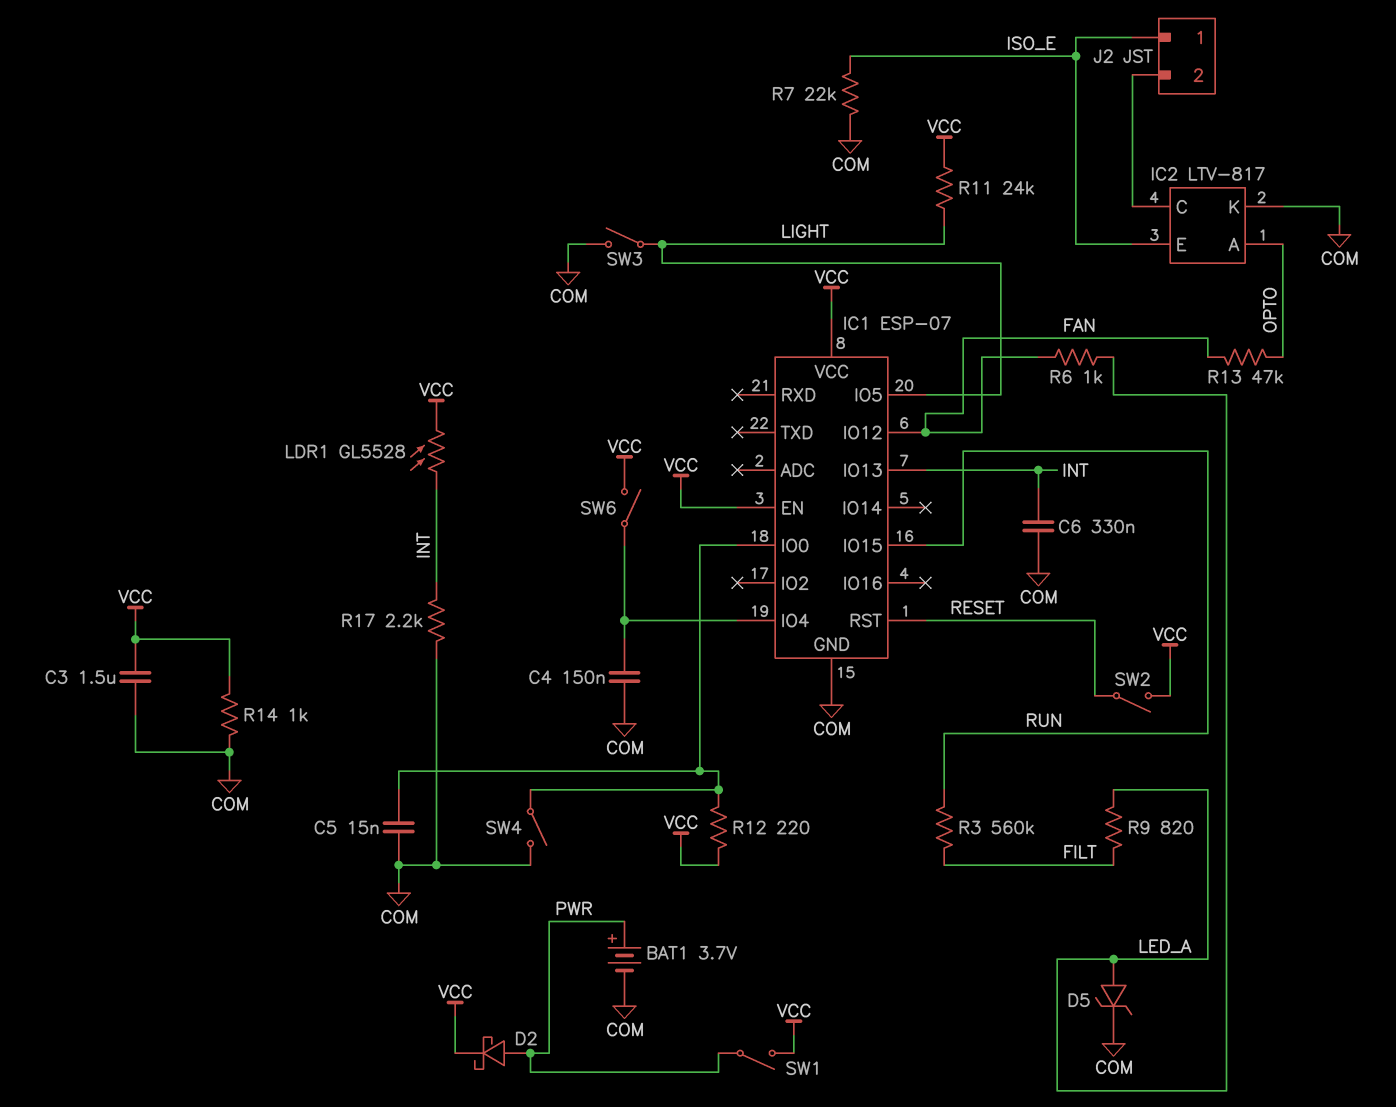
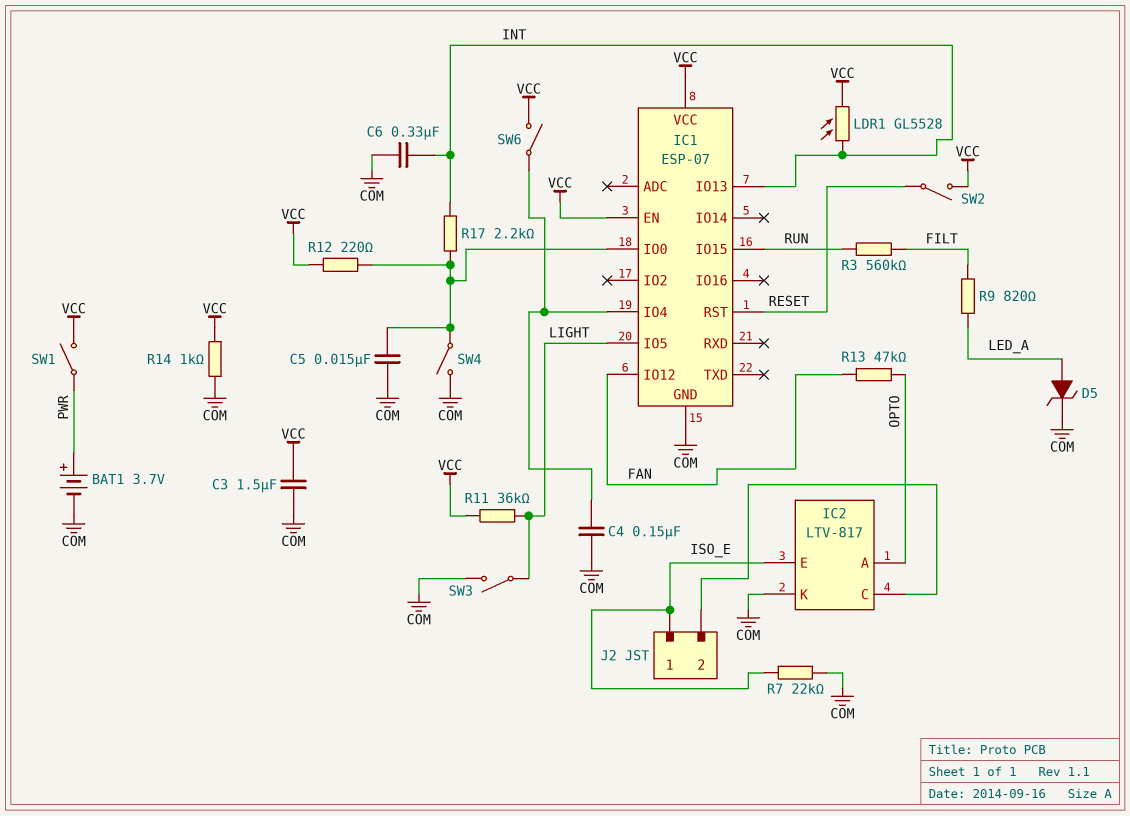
D2: schottky (A PWR, K VCC) -> none
R6: 1k (FAN, LED_A) -> none
R11: 24k (LIGHT, VCC) -> 36k (LIGHT, VCC)
R17: 2.2k (COM, INT) -> 2.2k (IC1/IO0, INT)

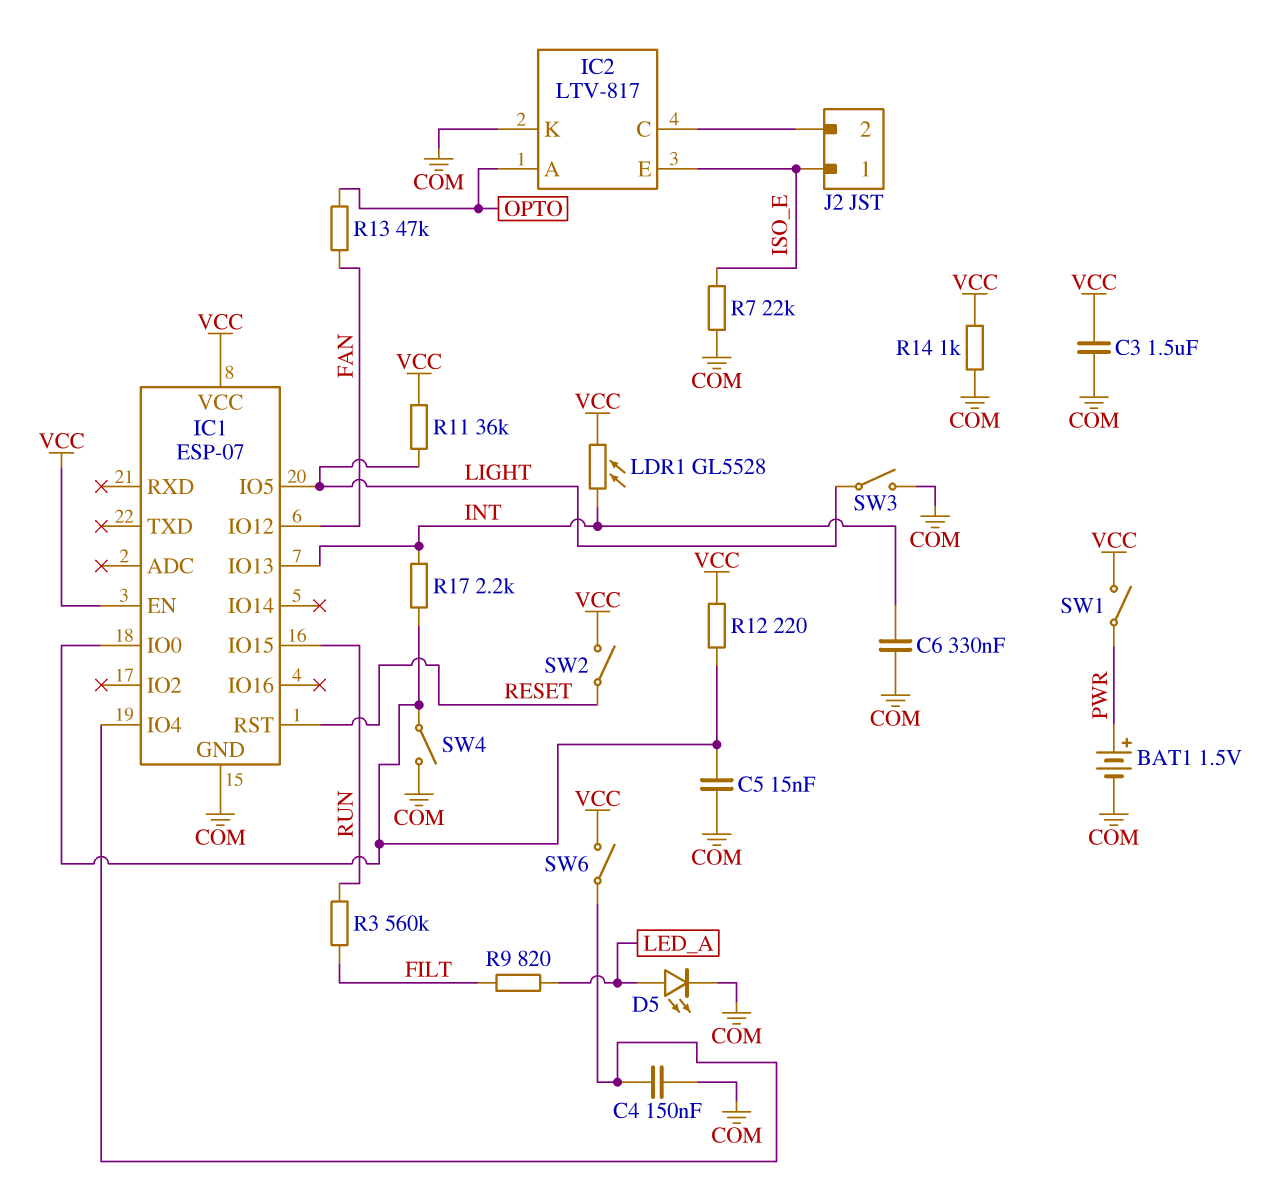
BAT1: 3.7V (plus PWR, minus COM) -> 1.5V (plus PWR, minus COM)
D5: zener (A LED_A, K COM) -> LED (A LED_A, K COM)

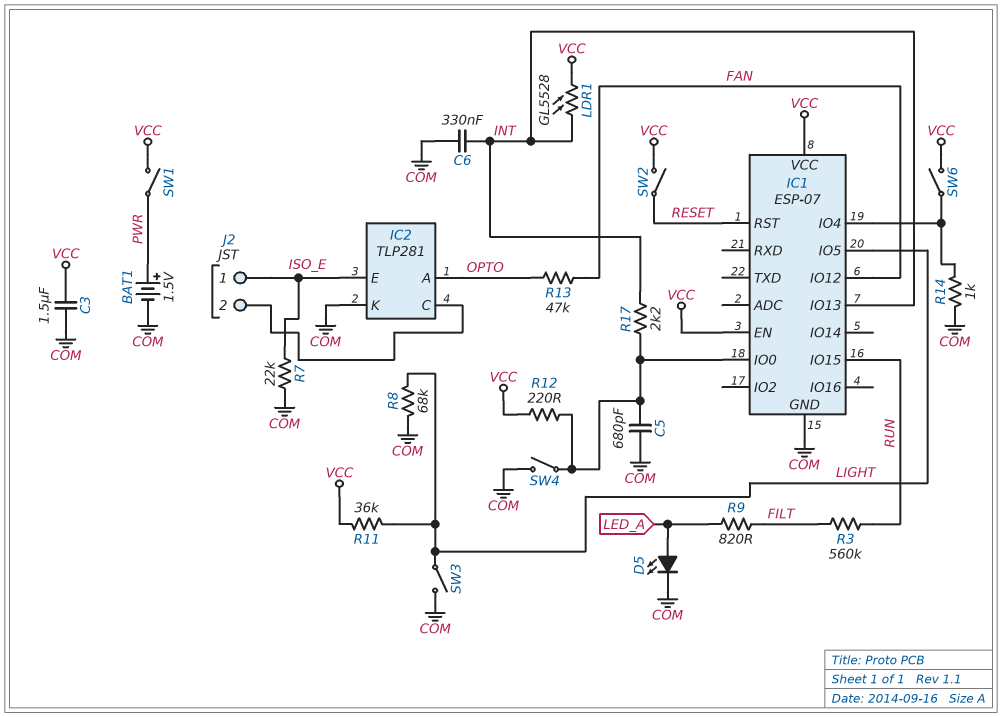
C4: 150nF (COM, IC1/IO4) -> none
C5: 15nF (COM, IC1/IO0) -> 680pF (COM, IC1/IO0)
IC2: LTV-817 -> TLP281
R8: none -> 68k (COM, LIGHT)
R14: 1k (COM, VCC) -> 1k (COM, IC1/IO4)

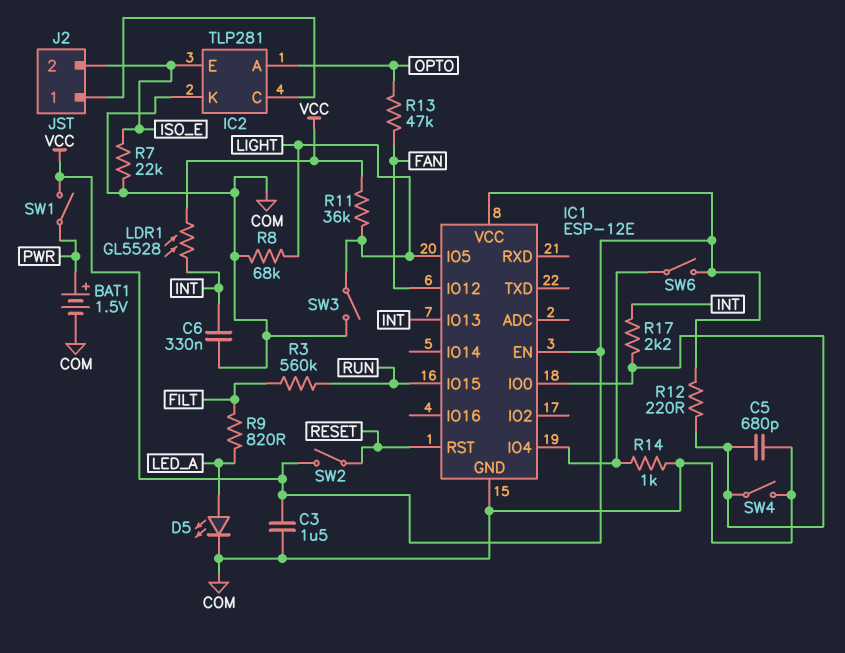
IC1: ESP-07 -> ESP-12E
J2 pin 1: ISO_E -> IC2/C
J2 pin 2: IC2/C -> ISO_E

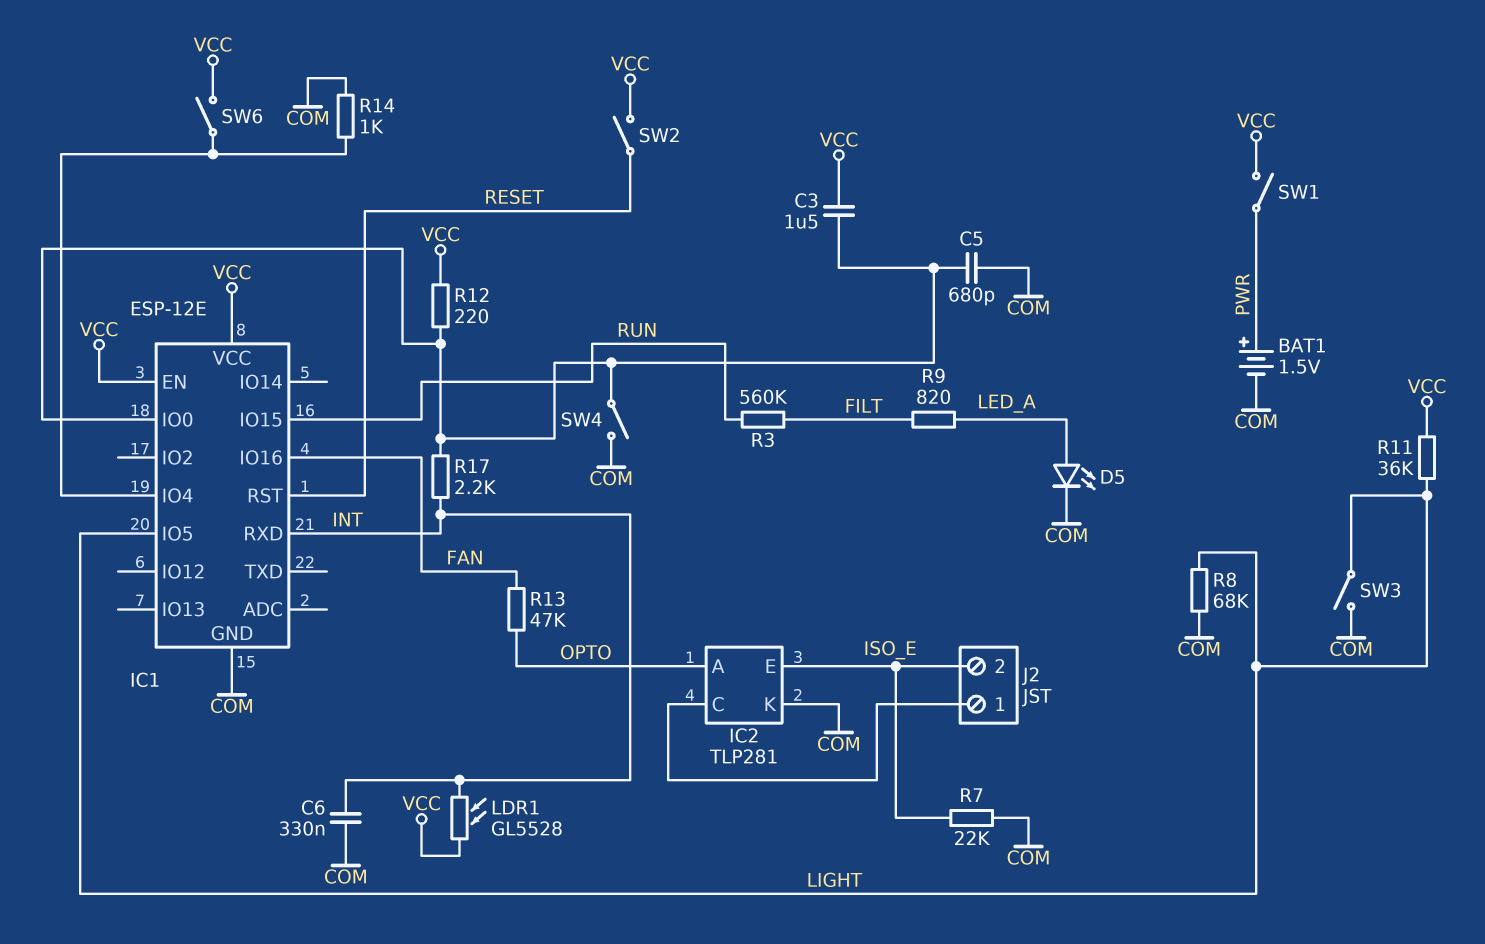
C3: 1.5uF (COM, VCC) -> 1.5uF (IC1/IO0, VCC)
IC1 pin IO12: FAN -> none
IC1 pin IO13: INT -> none
IC1 pin IO16: none -> FAN
IC1 pin RXD: none -> INT

